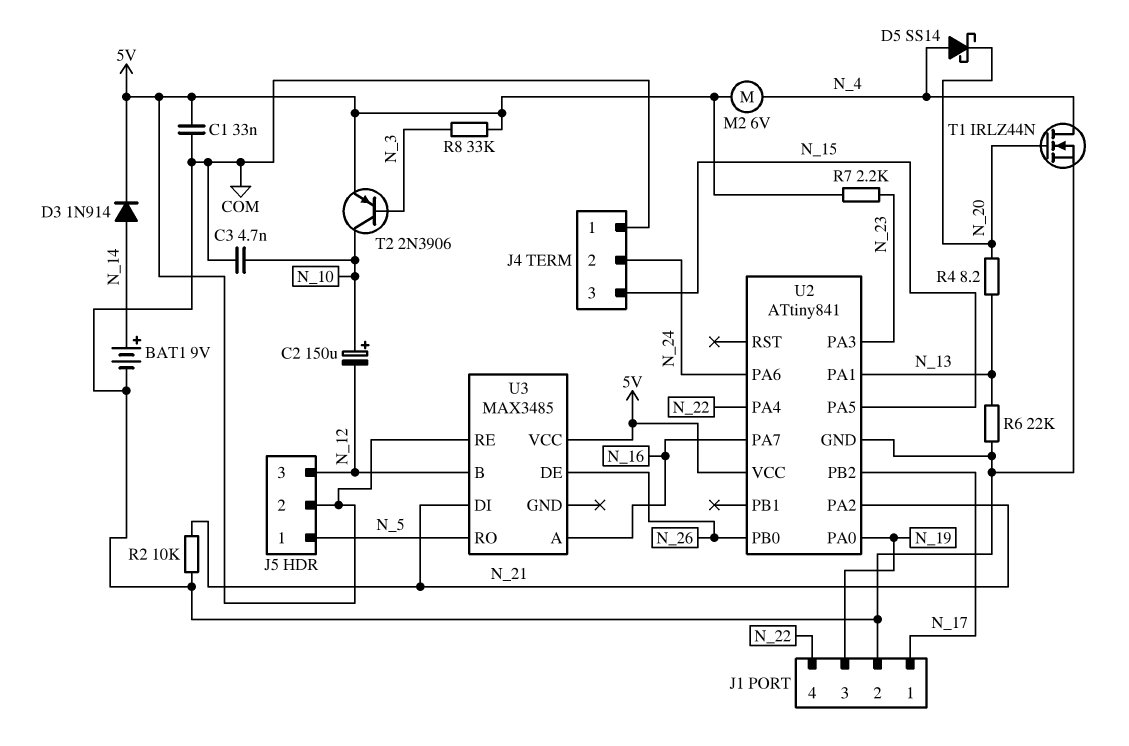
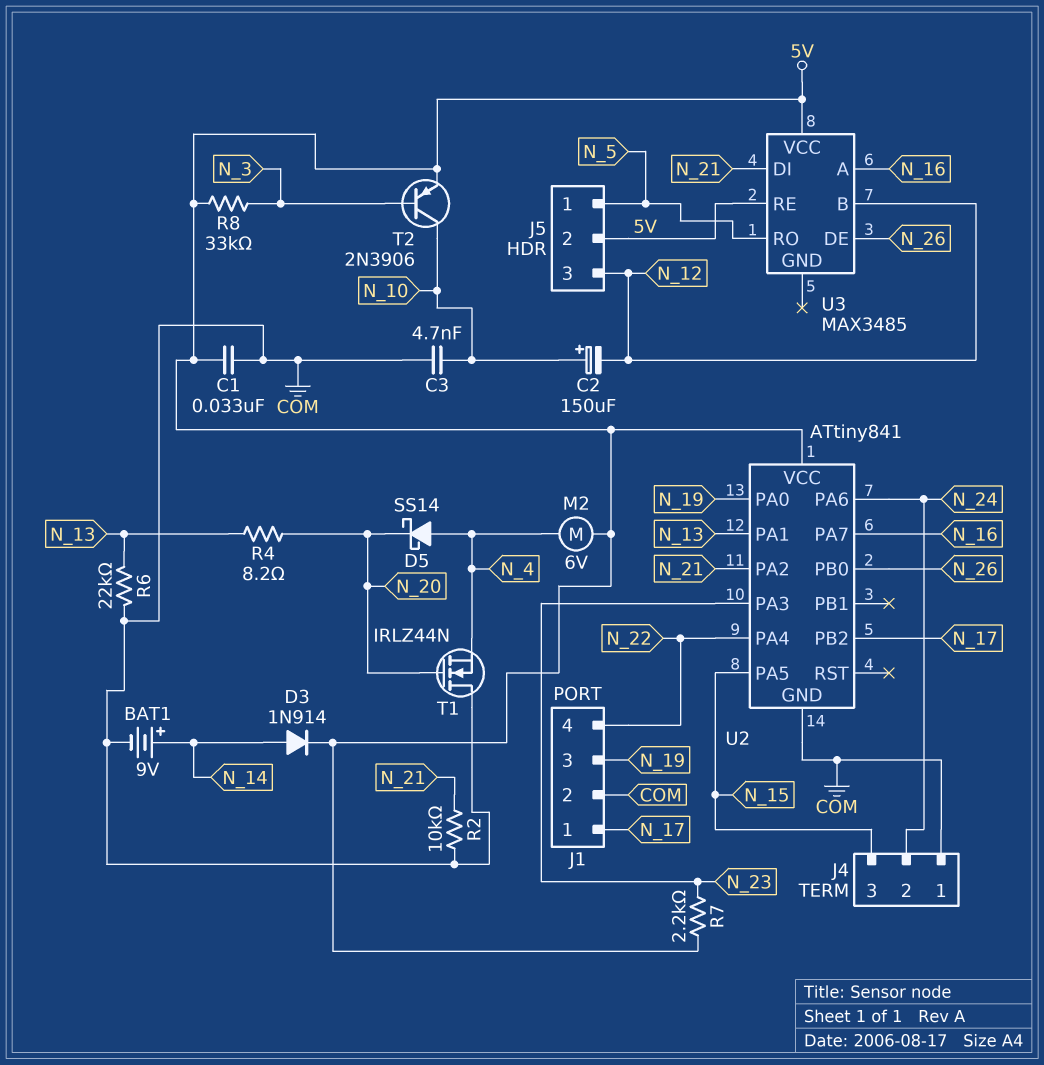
T1: NMOS IRLZ44N (G N_20, D N_4, S COM) -> NMOS IRLZ44N (G N_20, D COM, S N_4)

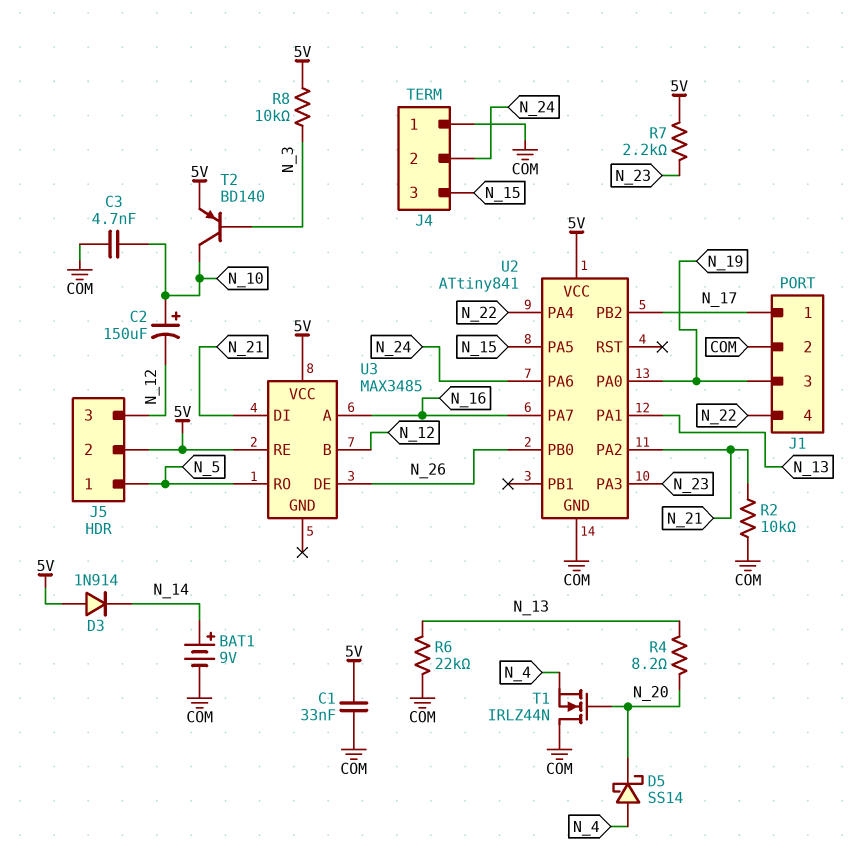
D3: diode 1N914 (A N_14, K 5V) -> diode 1N914 (A 5V, K N_14)
M2: motor 6V (5V, N_4) -> none
R8: 33k (5V, N_3) -> 10k (5V, N_3)
T2: PNP 2N3906 (B N_3, C N_10, E 5V) -> PNP BD140 (B N_3, C N_10, E 5V)

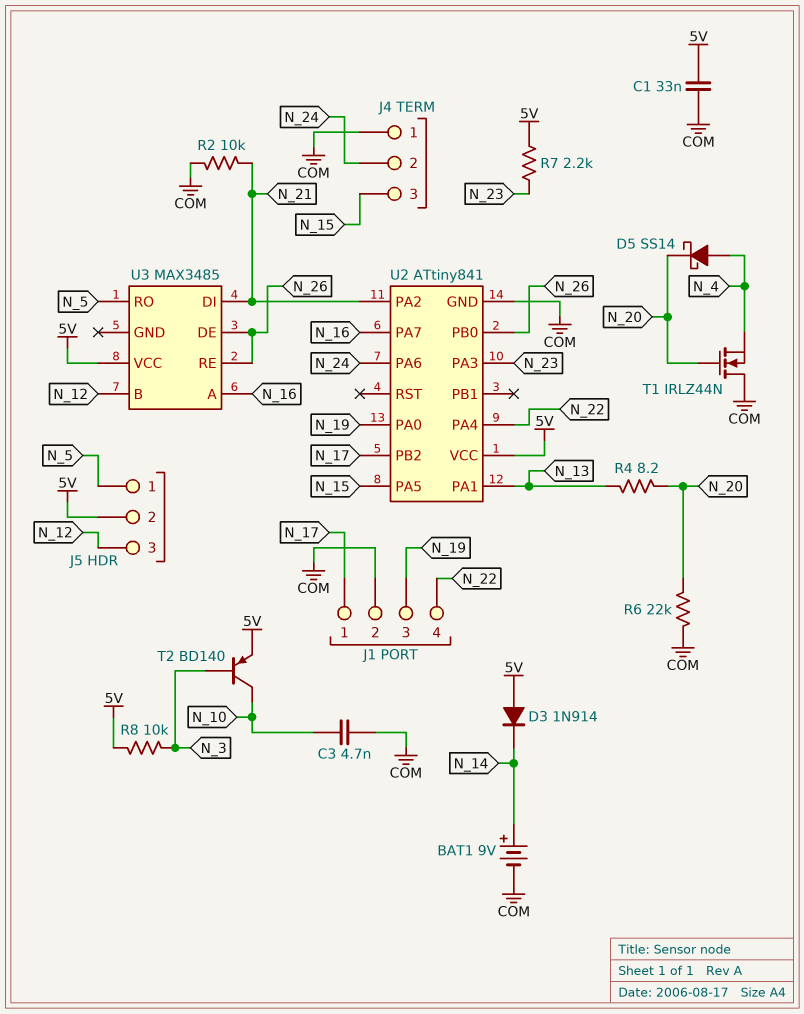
C2: 150uF (plus N_10, minus N_12) -> none
R6: 22k (COM, N_13) -> 22k (COM, N_20)
U3 pin RE: 5V -> N_26

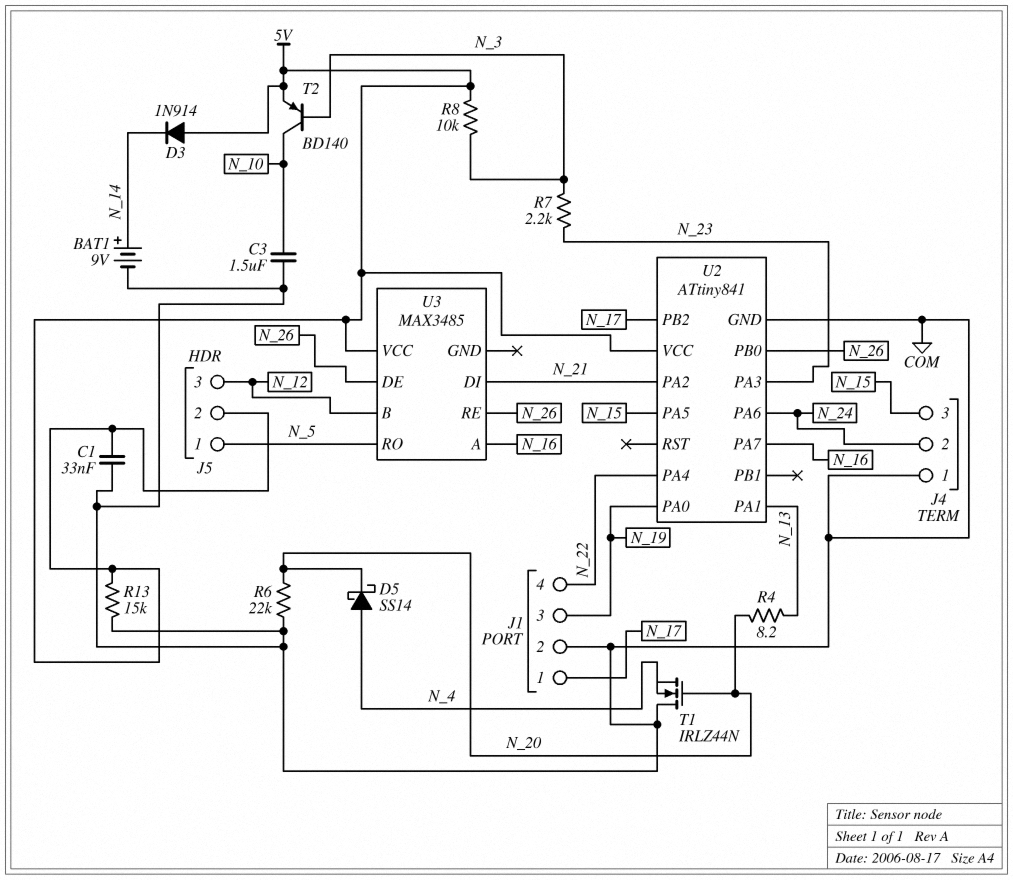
C3: 4.7nF (COM, N_10) -> 1.5uF (COM, N_10)
R2: 10k (COM, N_21) -> none
R7: 2.2k (5V, N_23) -> 2.2k (N_3, N_23)
R13: none -> 15k (5V, COM)

